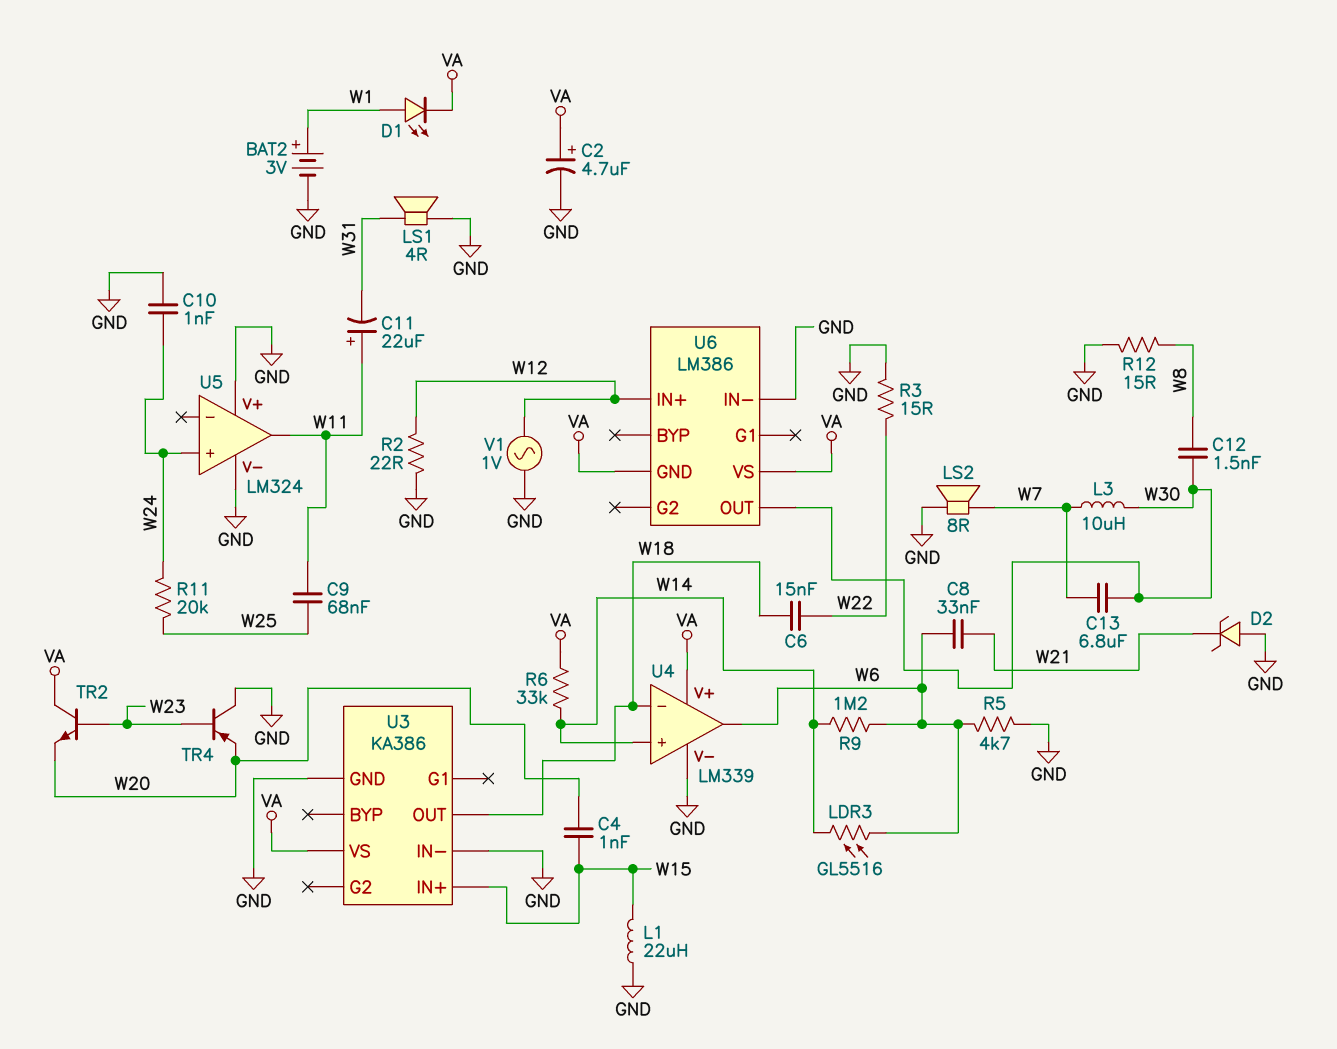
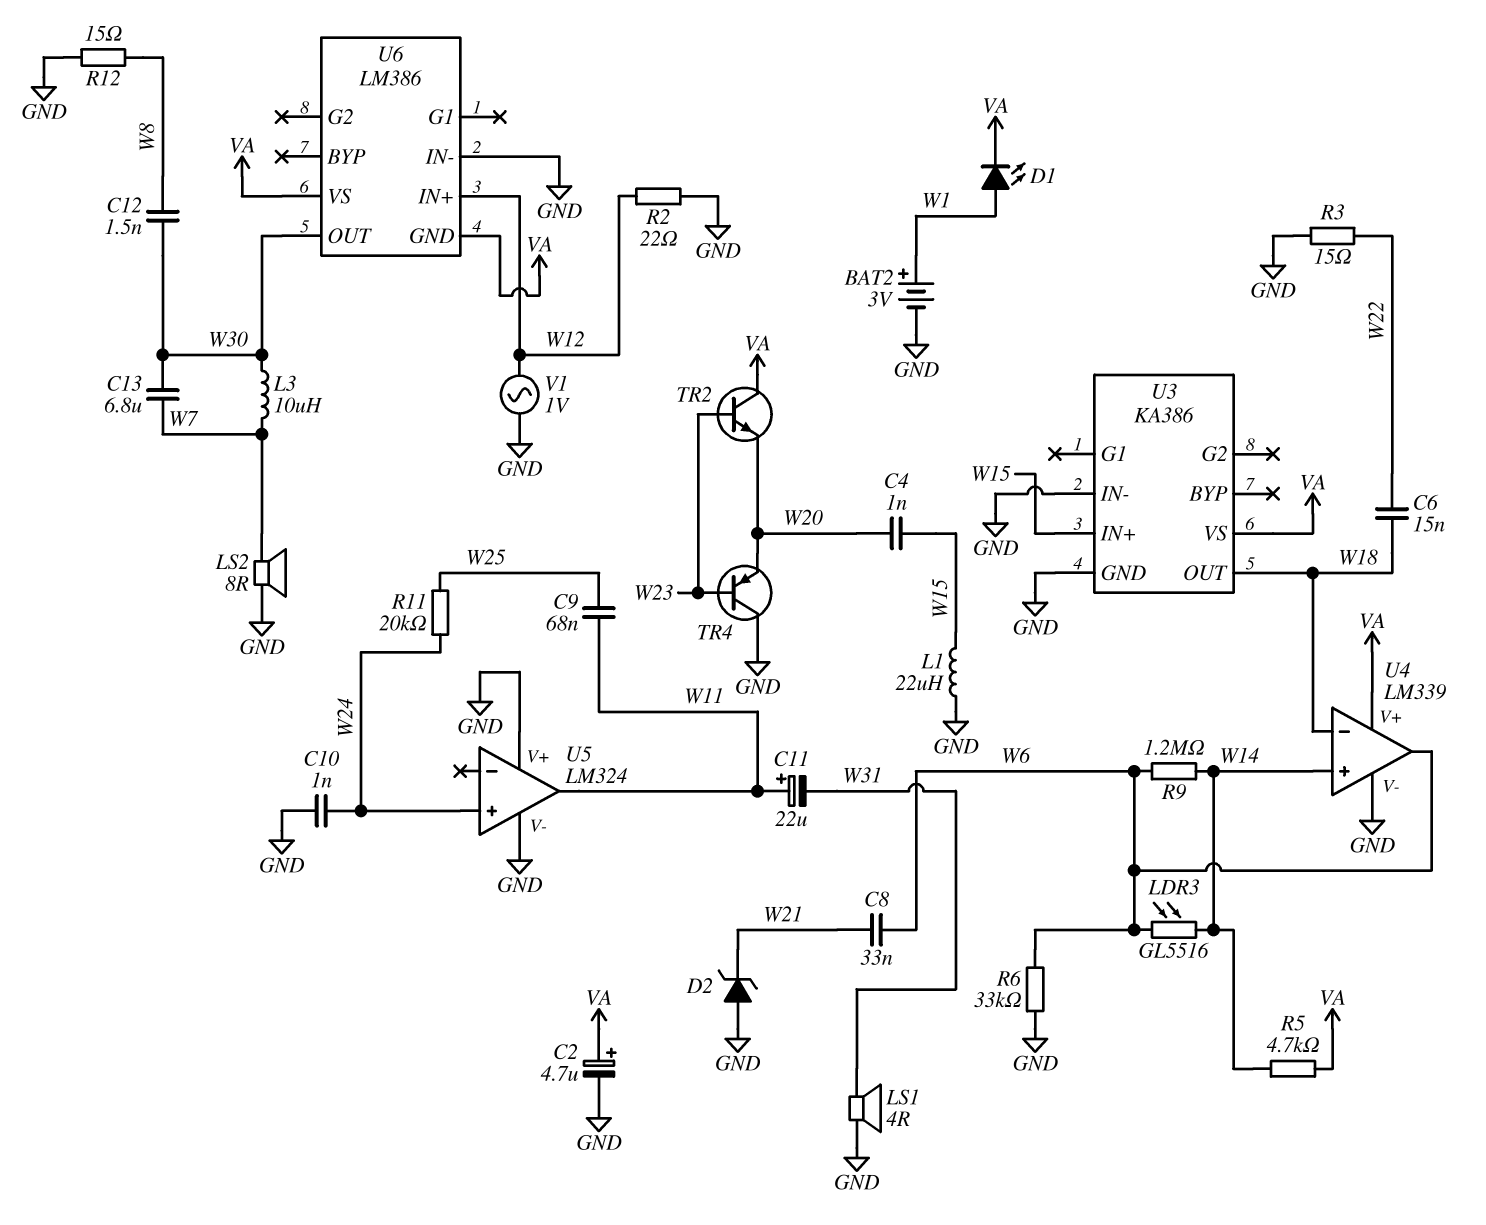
R5: 4.7k (GND, W6) -> 4.7k (VA, W14)
R6: 33k (VA, W14) -> 33k (GND, W6)

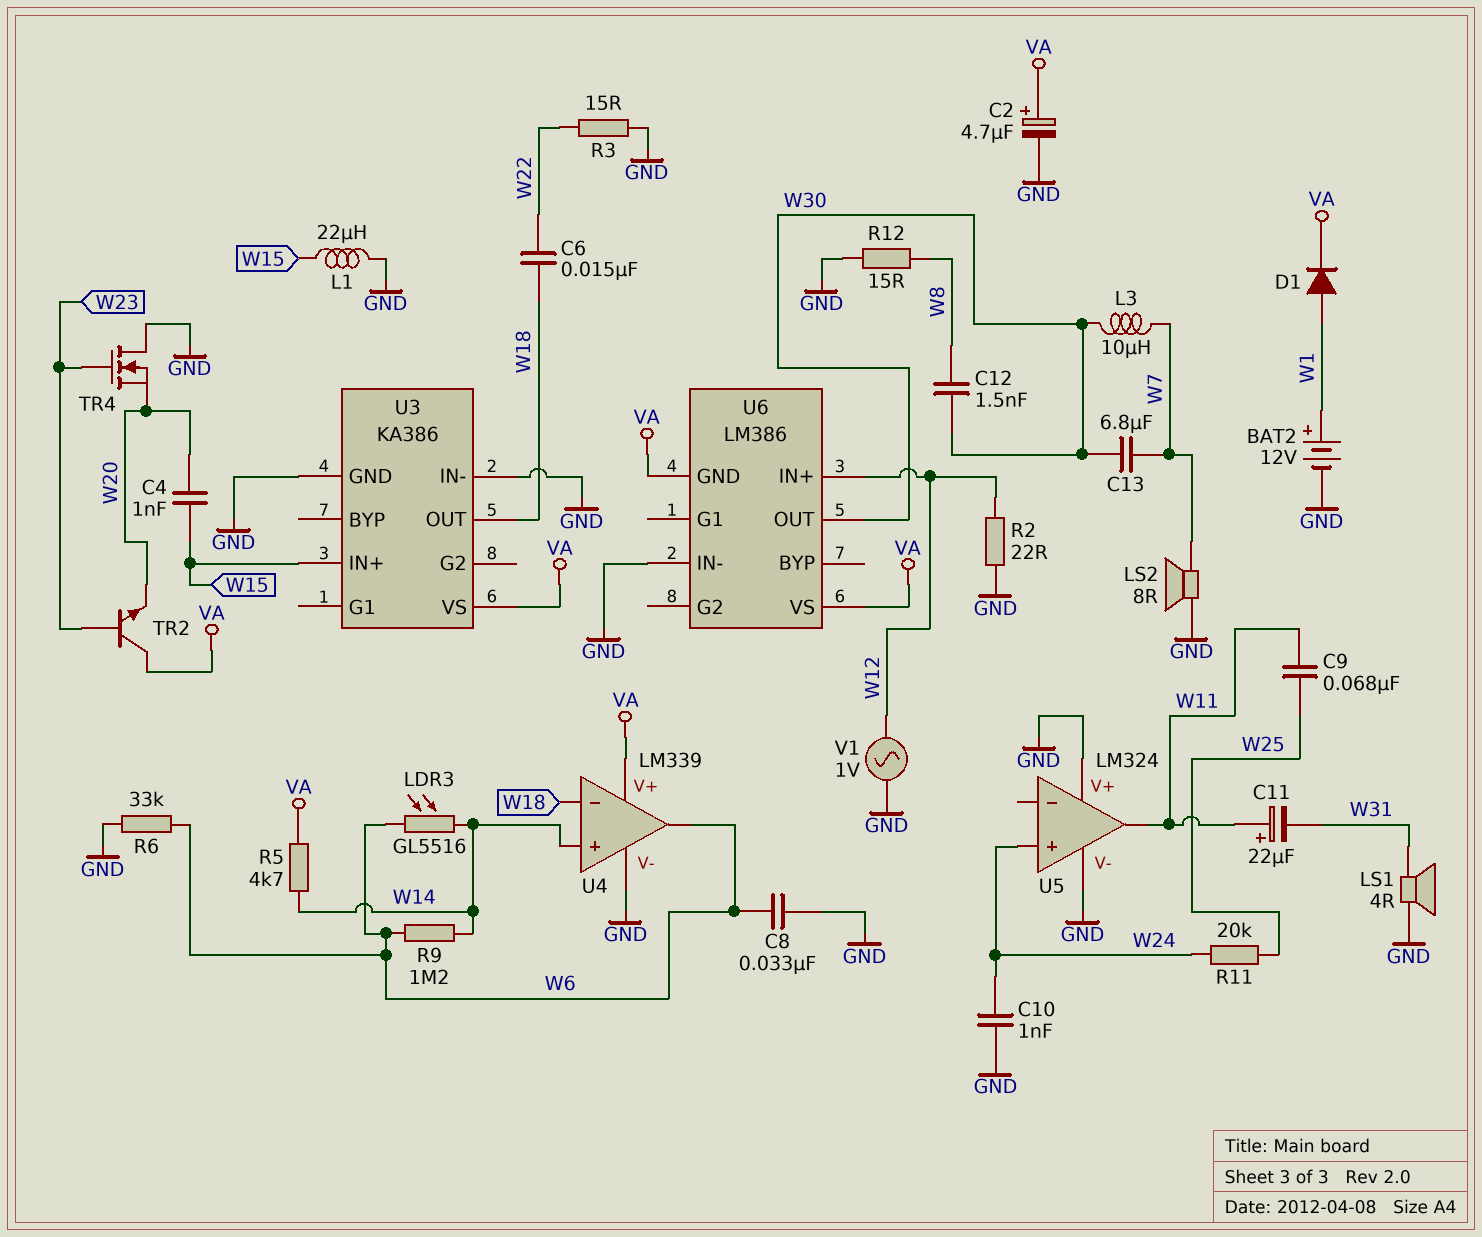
BAT2: 3V (plus W1, minus GND) -> 12V (plus W1, minus GND)
C8: 33nF (W6, W21) -> 33nF (GND, W6)
D1: LED (A W1, K VA) -> diode (A W1, K VA)
D2: zener (A GND, K W21) -> none
TR4: PNP (B W23, C GND, E W20) -> NMOS (G W23, D GND, S W20)

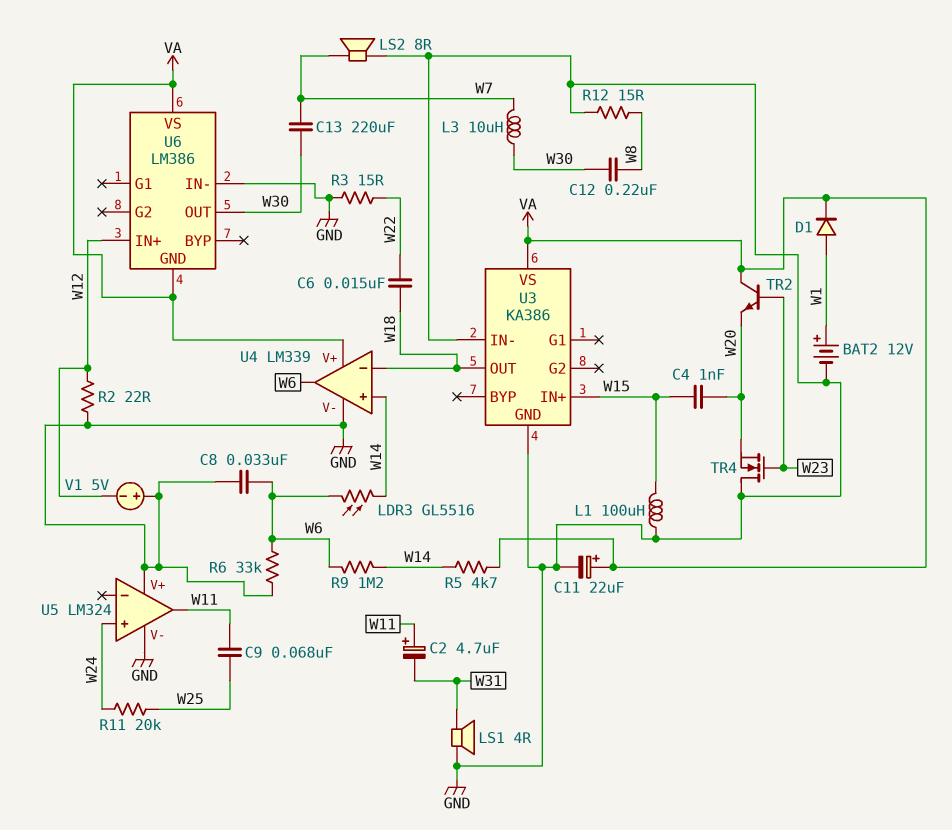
C2: 4.7uF (plus VA, minus GND) -> 4.7uF (plus W11, minus W31)
C10: 1nF (GND, W24) -> none
C11: 22uF (plus W11, minus W31) -> 22uF (plus VA, minus GND)
C12: 1.5nF (W8, W30) -> 220nF (W8, W30)
C13: 6.8uF (W7, W30) -> 220uF (W7, W30)
L1: 22uH (GND, W15) -> 100uH (GND, W15)
V1: AC 1V (GND, W12) -> 5V (plus GND, minus W12)

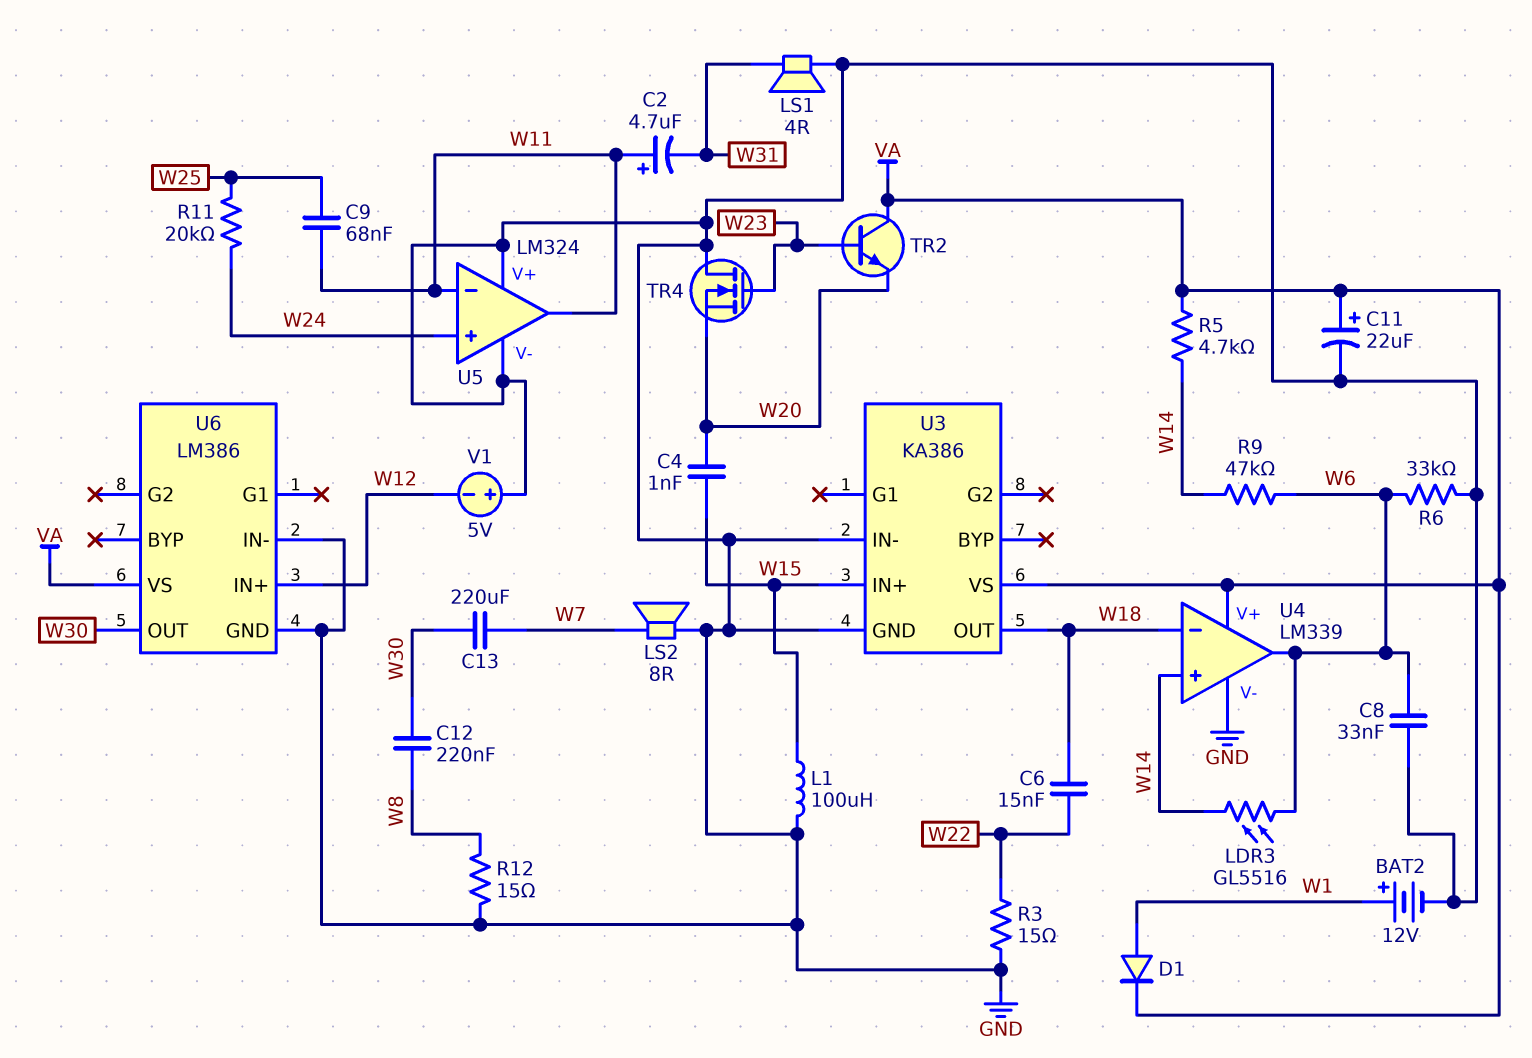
L3: 10uH (W7, W30) -> none
R2: 22 (GND, W12) -> none
R9: 1.2M (W6, W14) -> 47k (W6, W14)
U5 pin in-: none -> W11
U6 pin GND: VA -> GND

